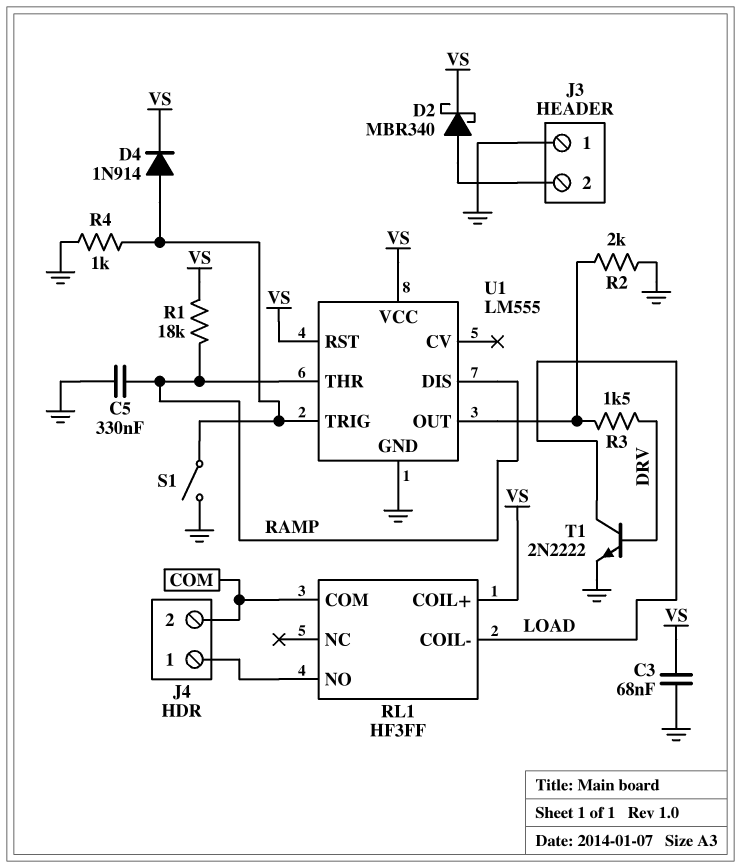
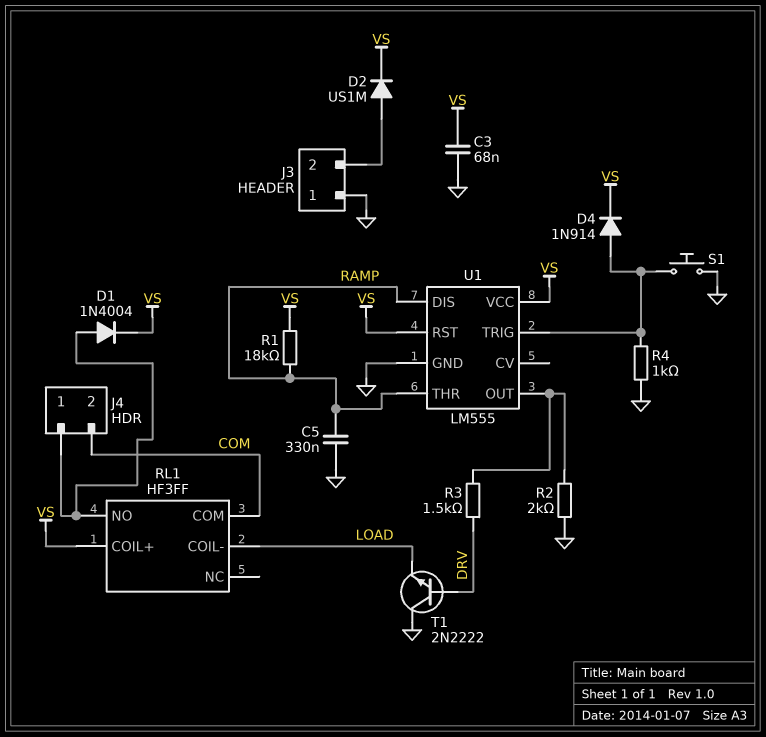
D1: none -> diode 1N4004 (A J4/1, K VS)
D2: schottky MBR340 (A J3/2, K VS) -> diode US1M (A J3/2, K VS)
S1: switch (GND, U1/TRIG) -> button (GND, U1/TRIG)
T1: NPN 2N2222 (B DRV, C LOAD, E GND) -> NPN 2N2222 (B DRV, C GND, E LOAD)

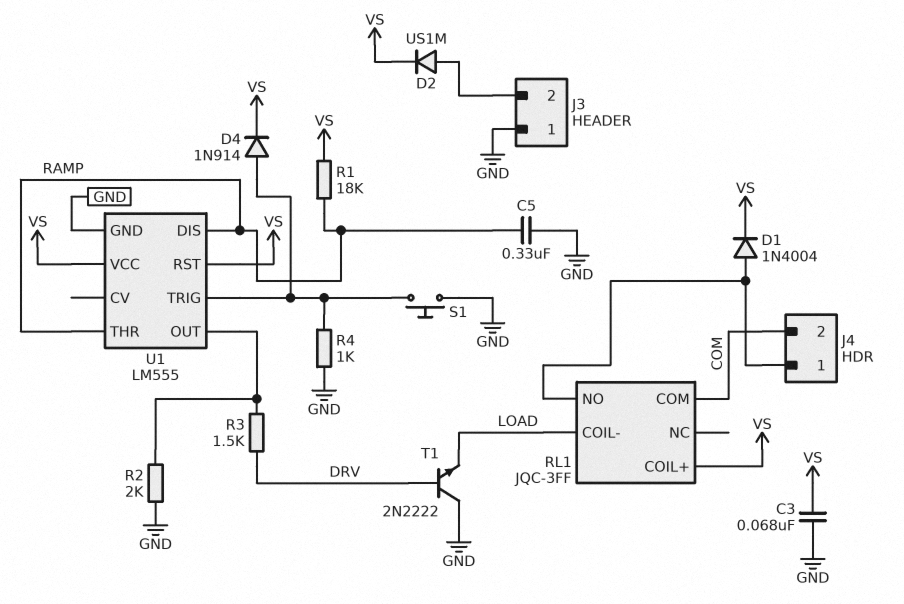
RL1: HF3FF -> JQC-3FF

